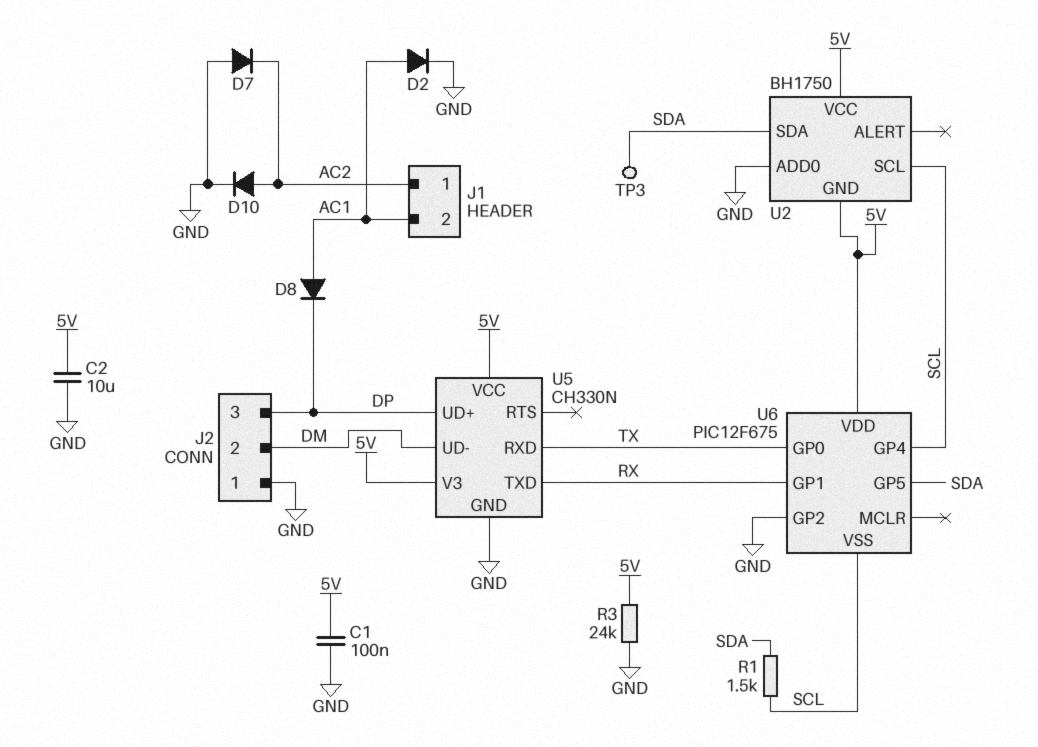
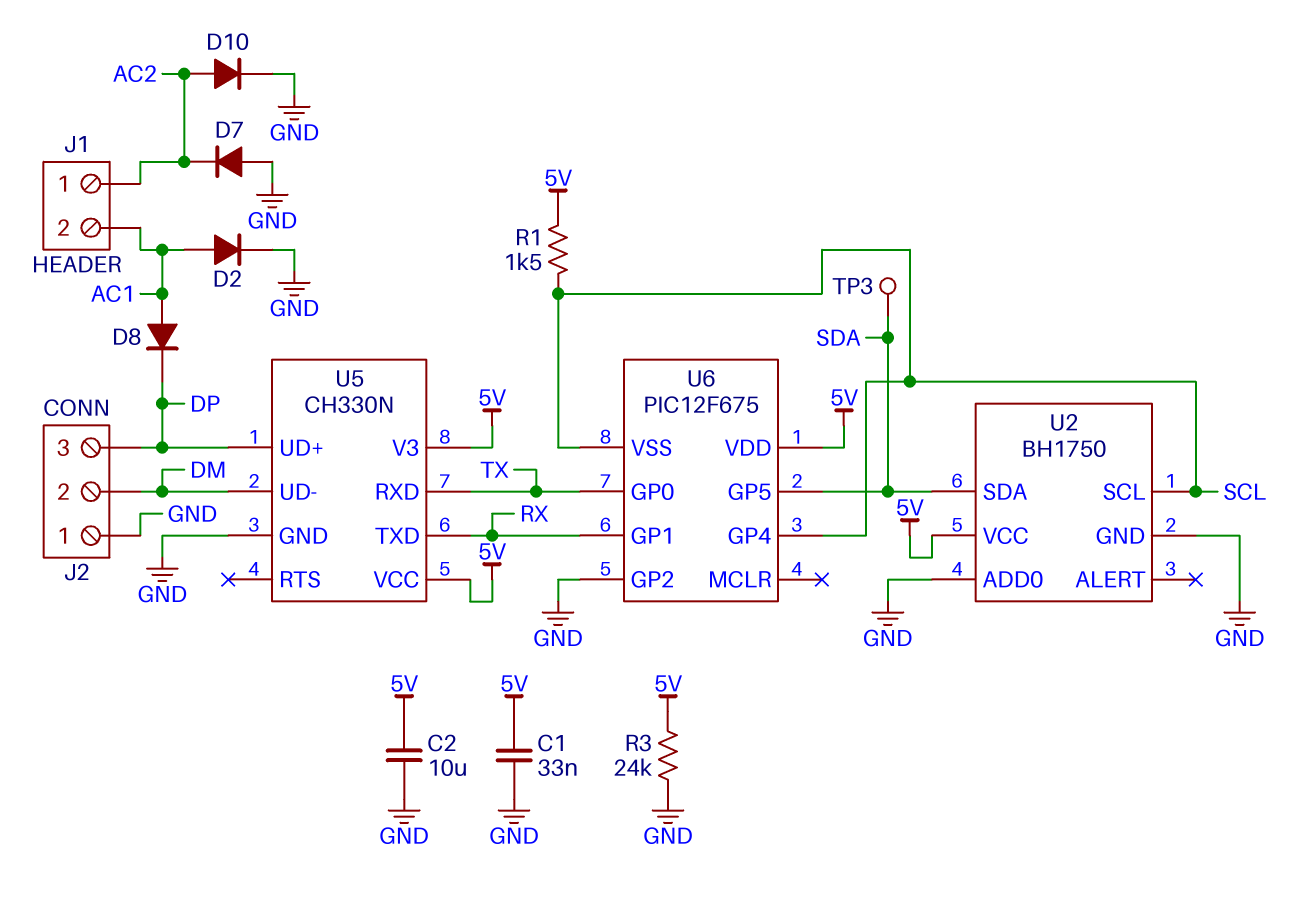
C1: 100nF (5V, GND) -> 33nF (5V, GND)
R1: 1.5k (SCL, SDA) -> 1.5k (5V, SCL)
U2 pin GND: 5V -> GND

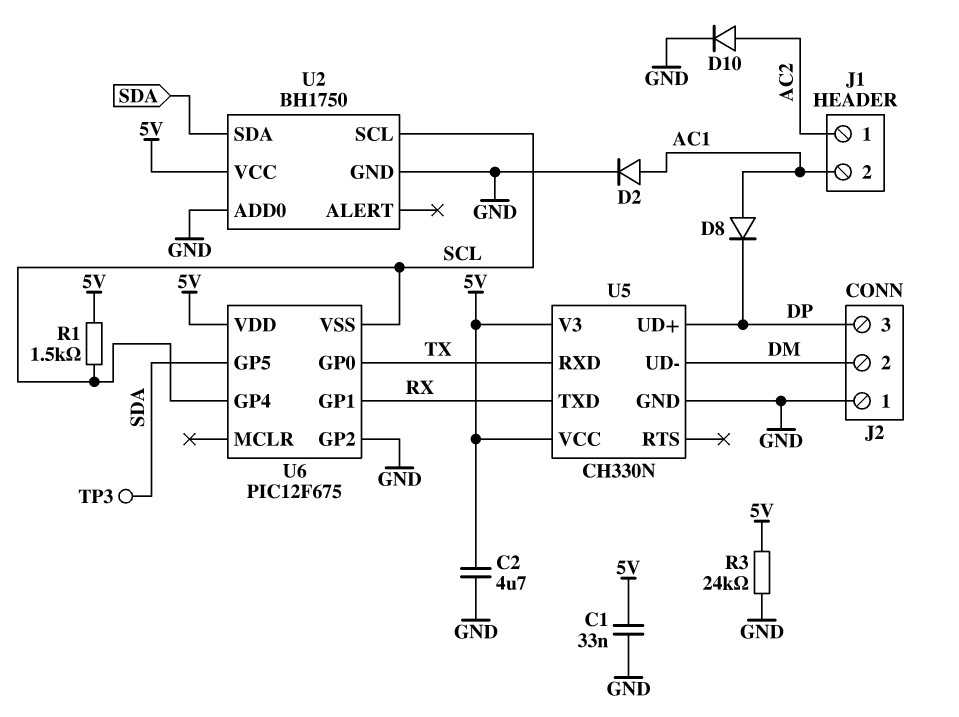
C2: 10uF (5V, GND) -> 4.7uF (5V, GND)
D7: diode (A GND, K AC2) -> none

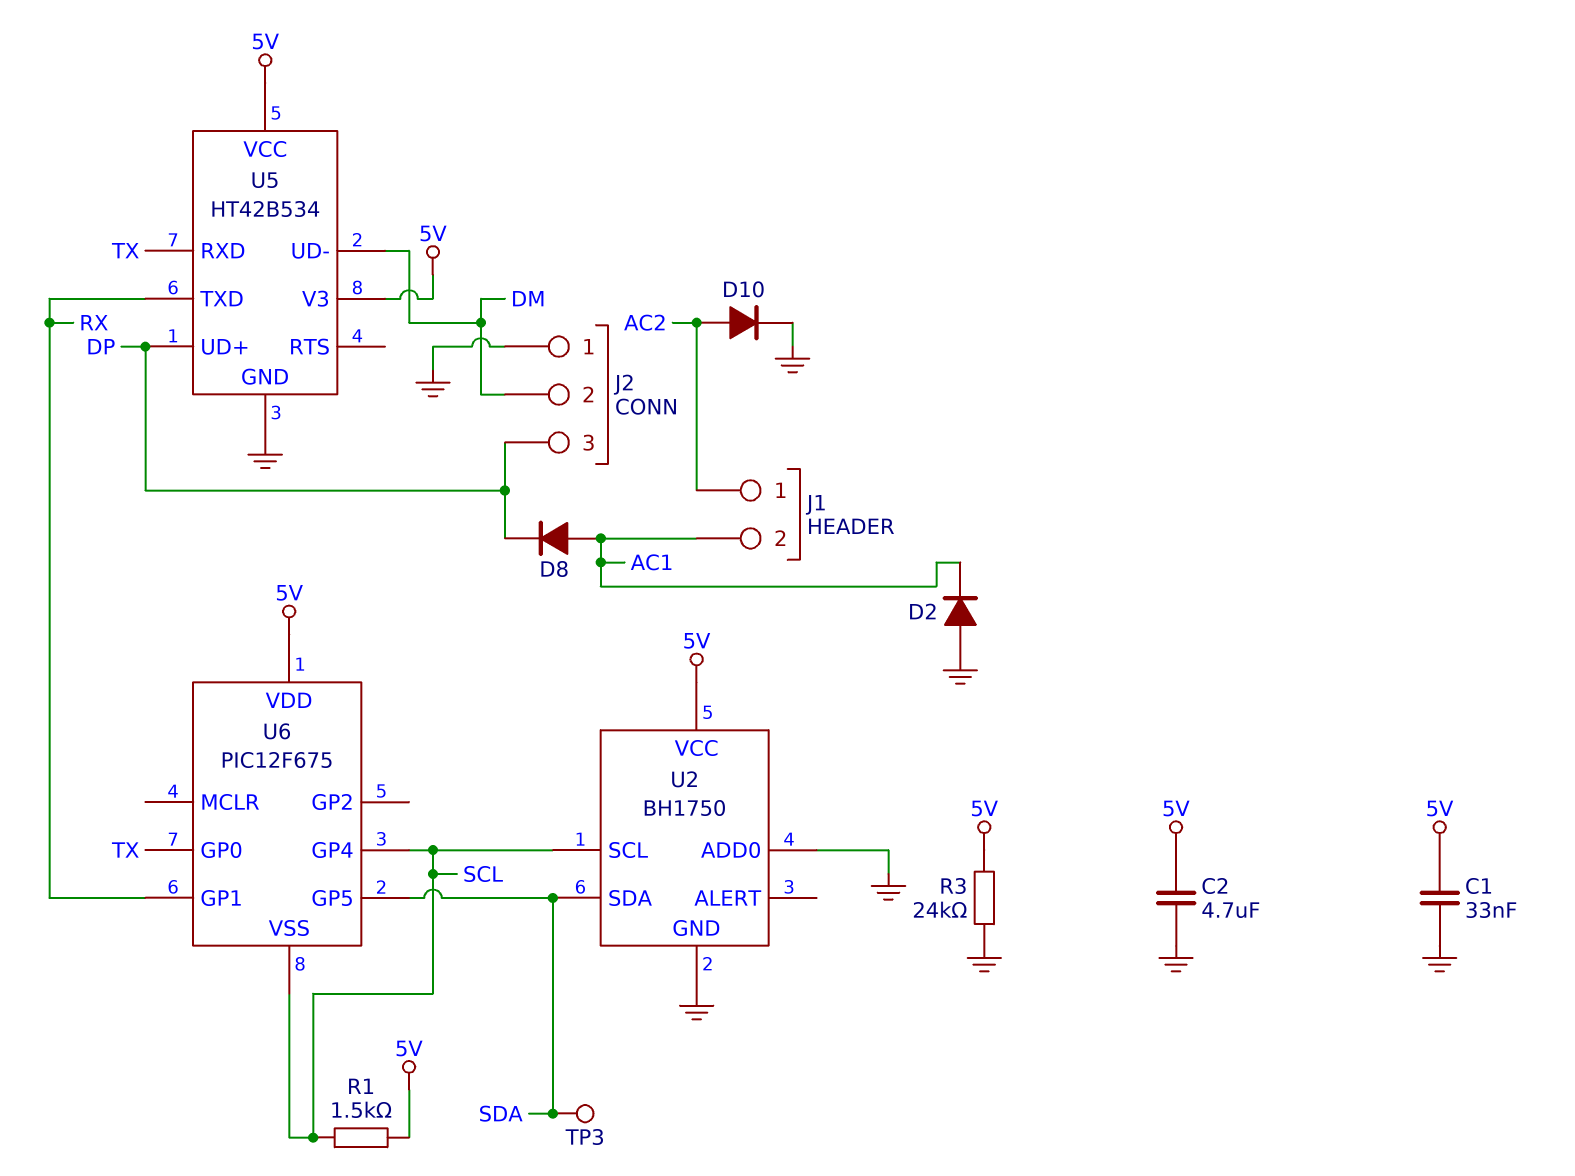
D2: diode (A AC1, K GND) -> diode (A GND, K AC1)
U5: CH330N -> HT42B534
U6 pin GP2: GND -> none

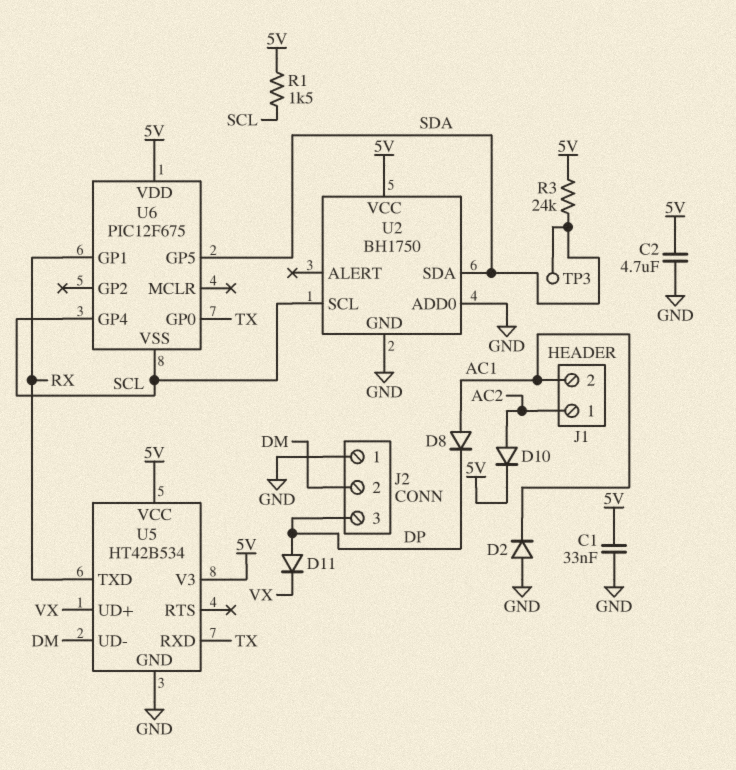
D10: diode (A AC2, K GND) -> diode (A AC2, K 5V)
D11: none -> diode (A DP, K VX)
R3: 24k (5V, GND) -> 24k (5V, SDA)
U5 pin UD+: DP -> VX

